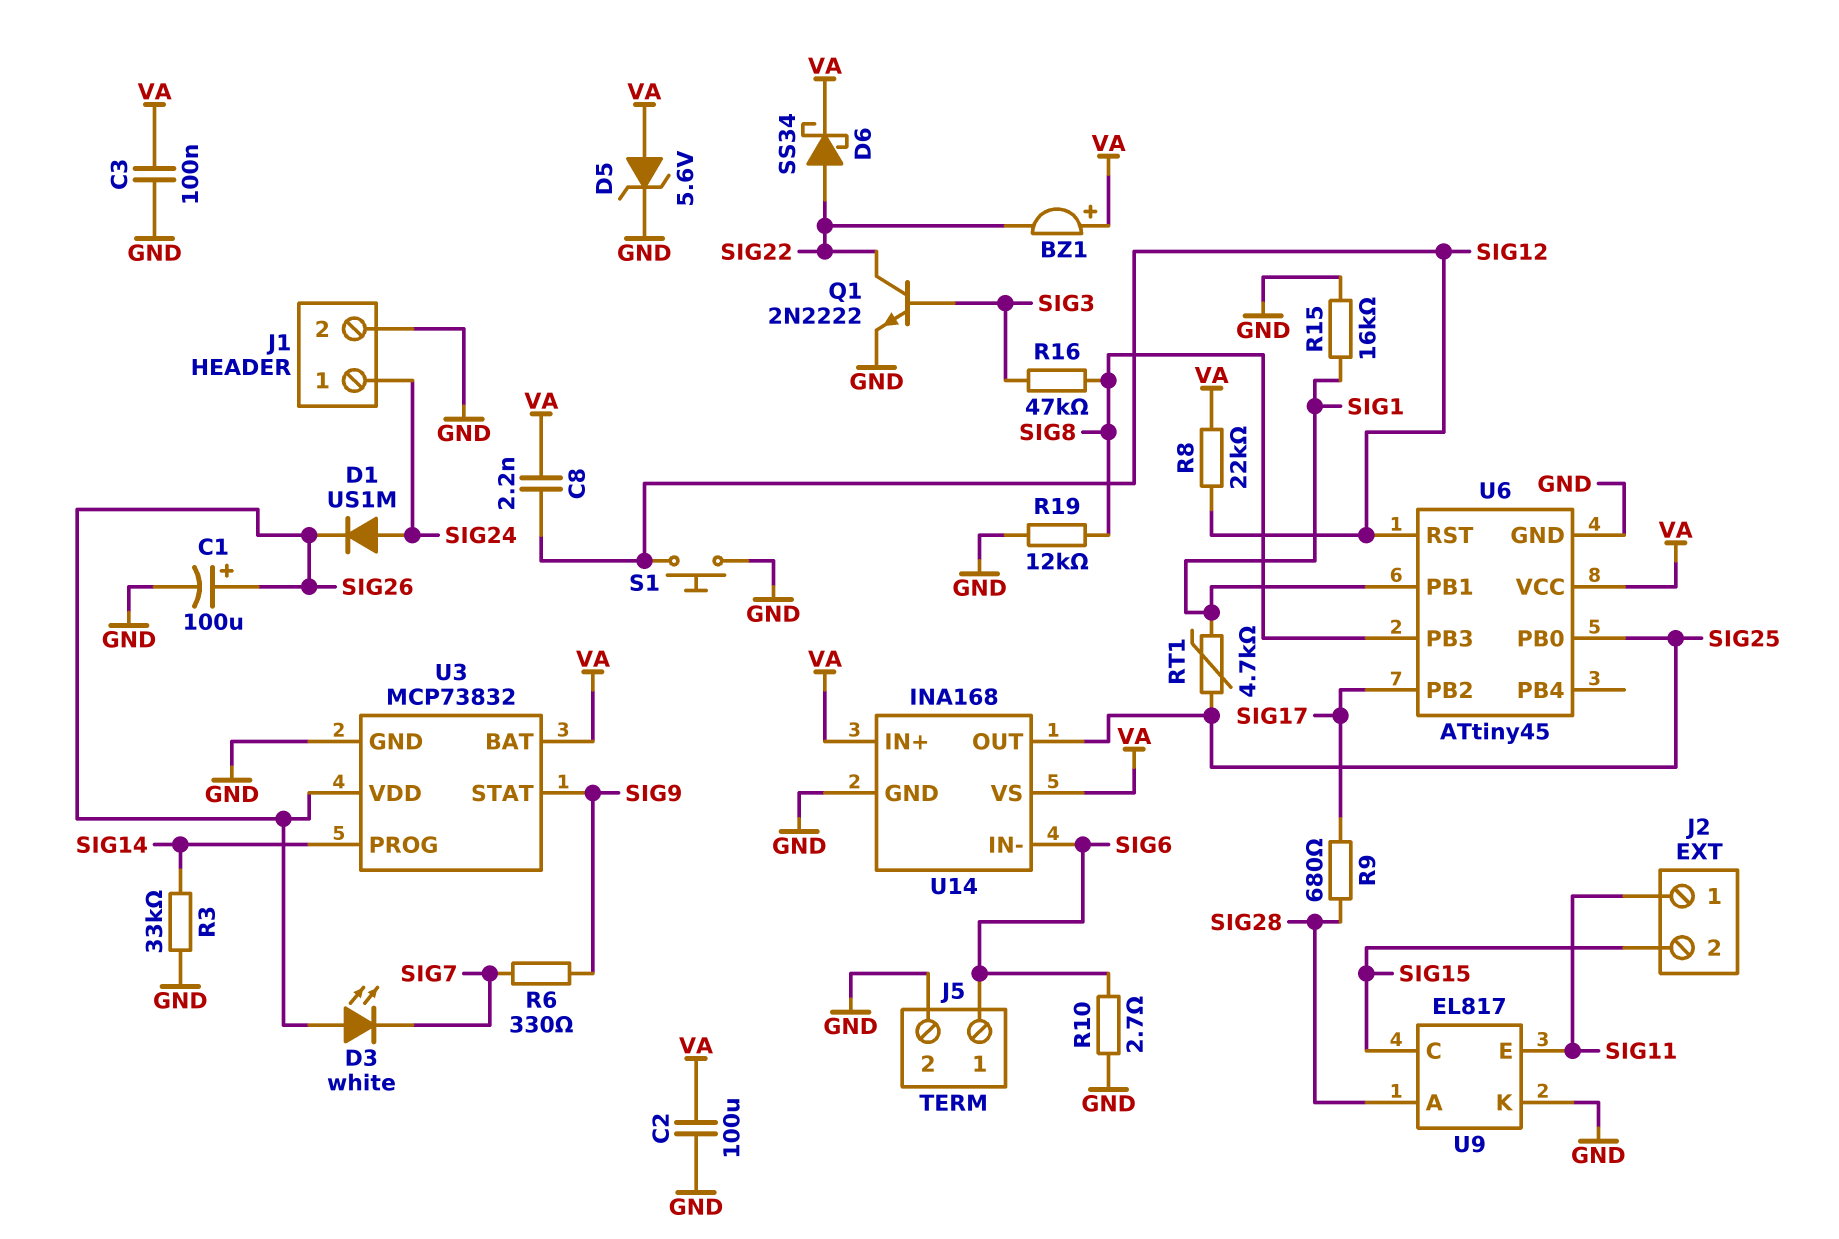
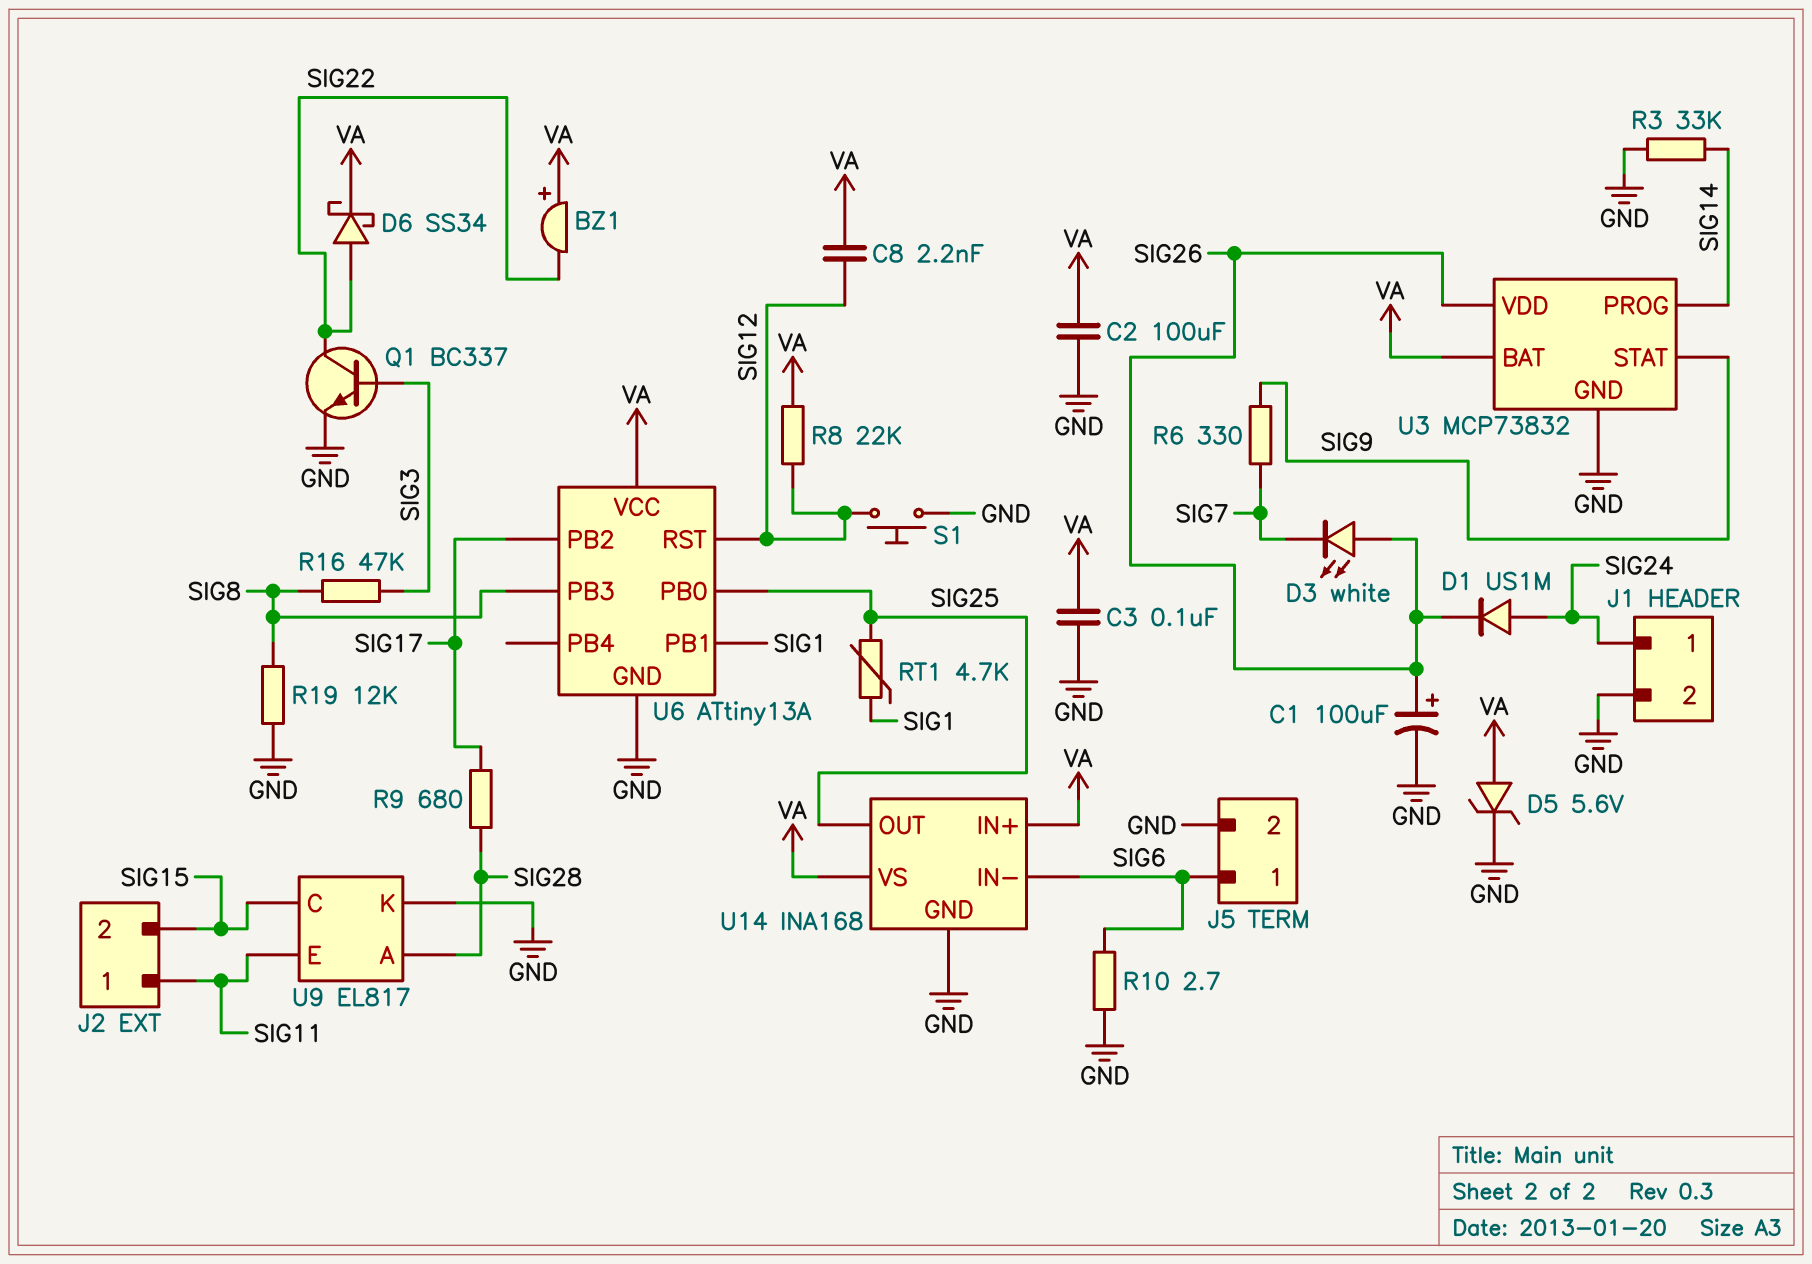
Q1: NPN 2N2222 (B SIG3, C SIG22, E GND) -> NPN BC337 (B SIG3, C SIG22, E GND)
R15: 16k (GND, SIG1) -> none
U6: ATtiny45 -> ATtiny13A

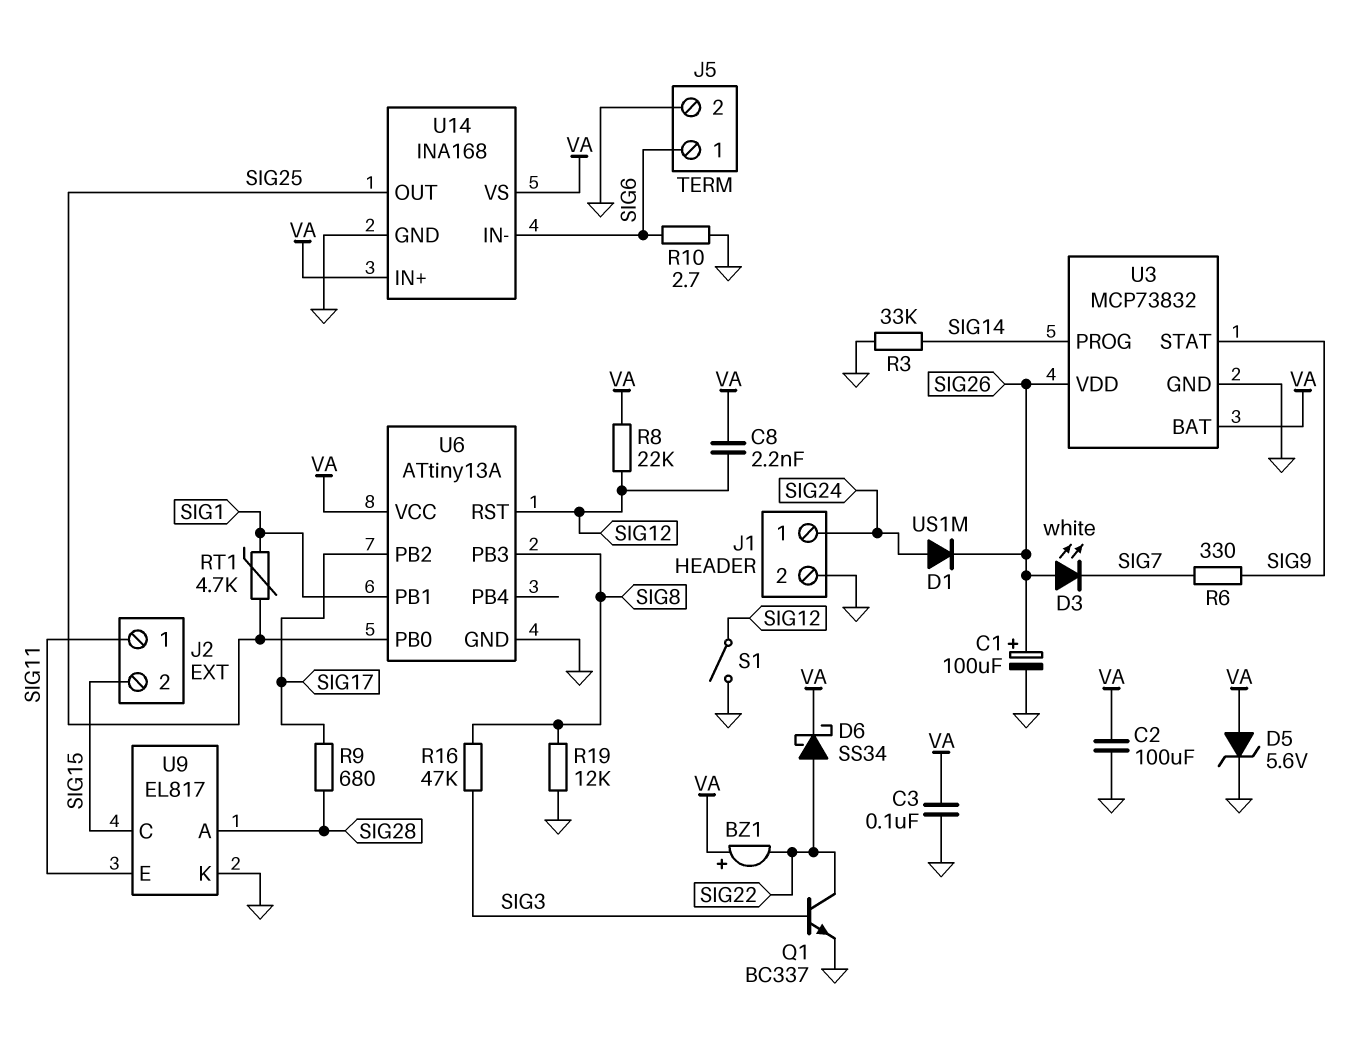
S1: button (GND, SIG12) -> switch (GND, SIG12)

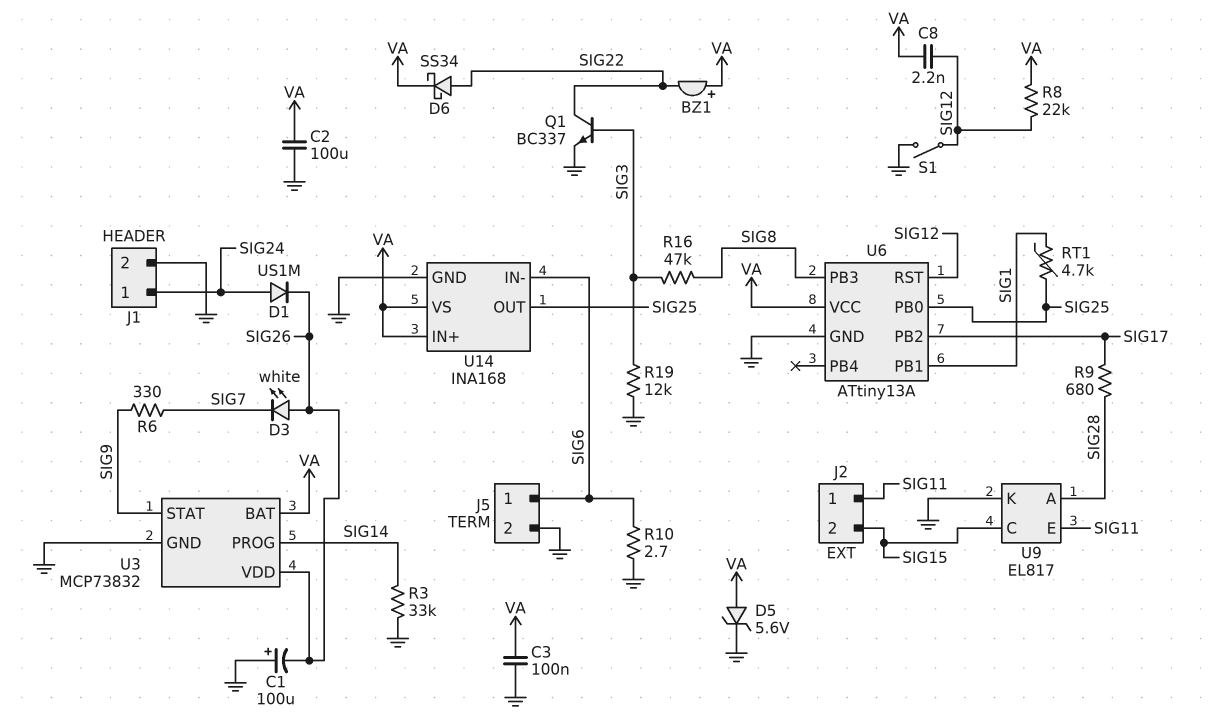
C1: 100uF (plus SIG26, minus GND) -> 100uF (plus GND, minus SIG26)
R19: 12k (GND, SIG8) -> 12k (GND, SIG3)

